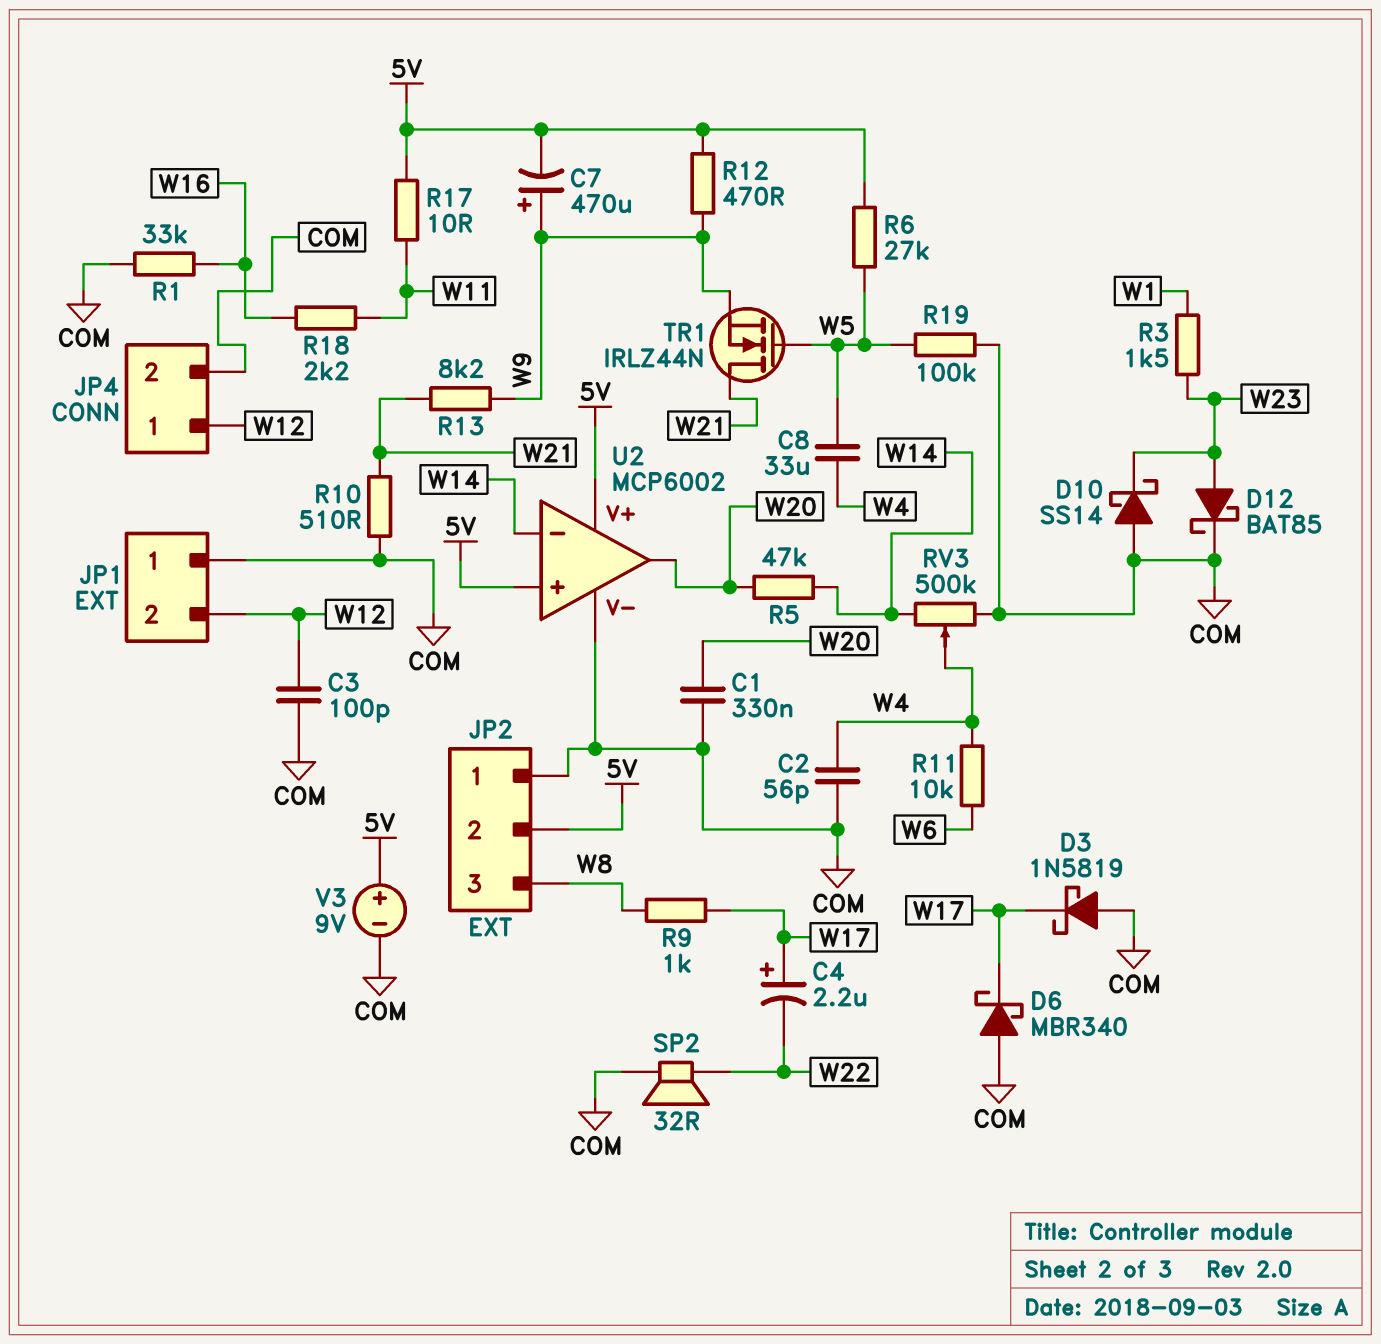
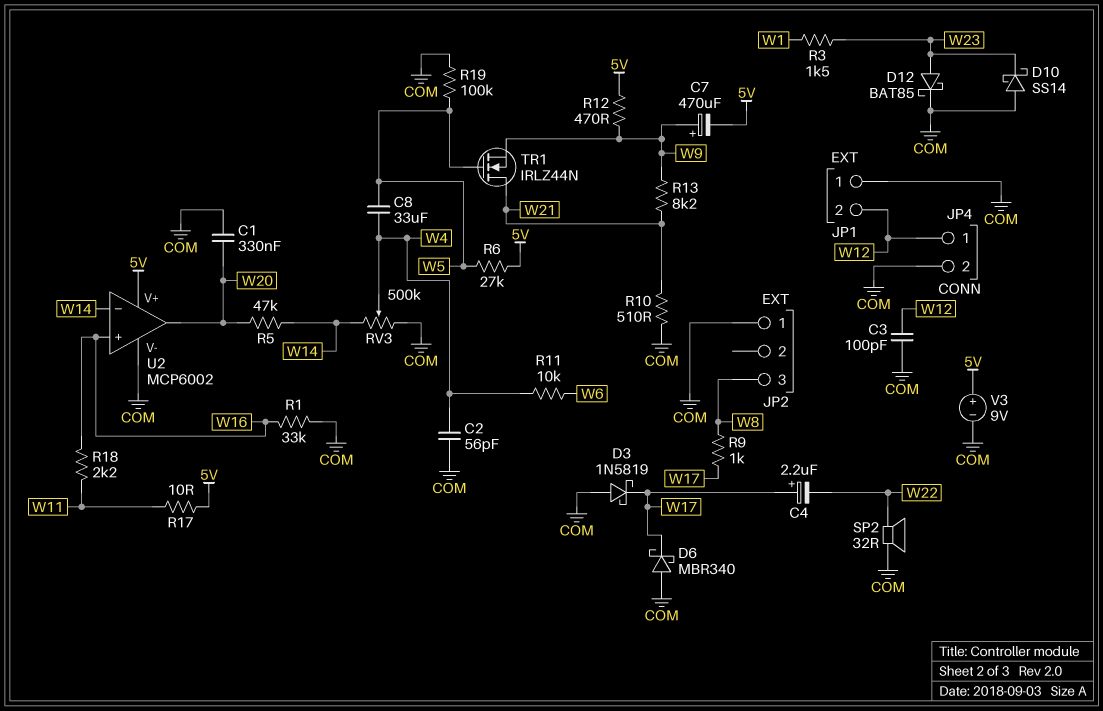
JP2 pin 2: 5V -> none
U2 pin in+: 5V -> W16

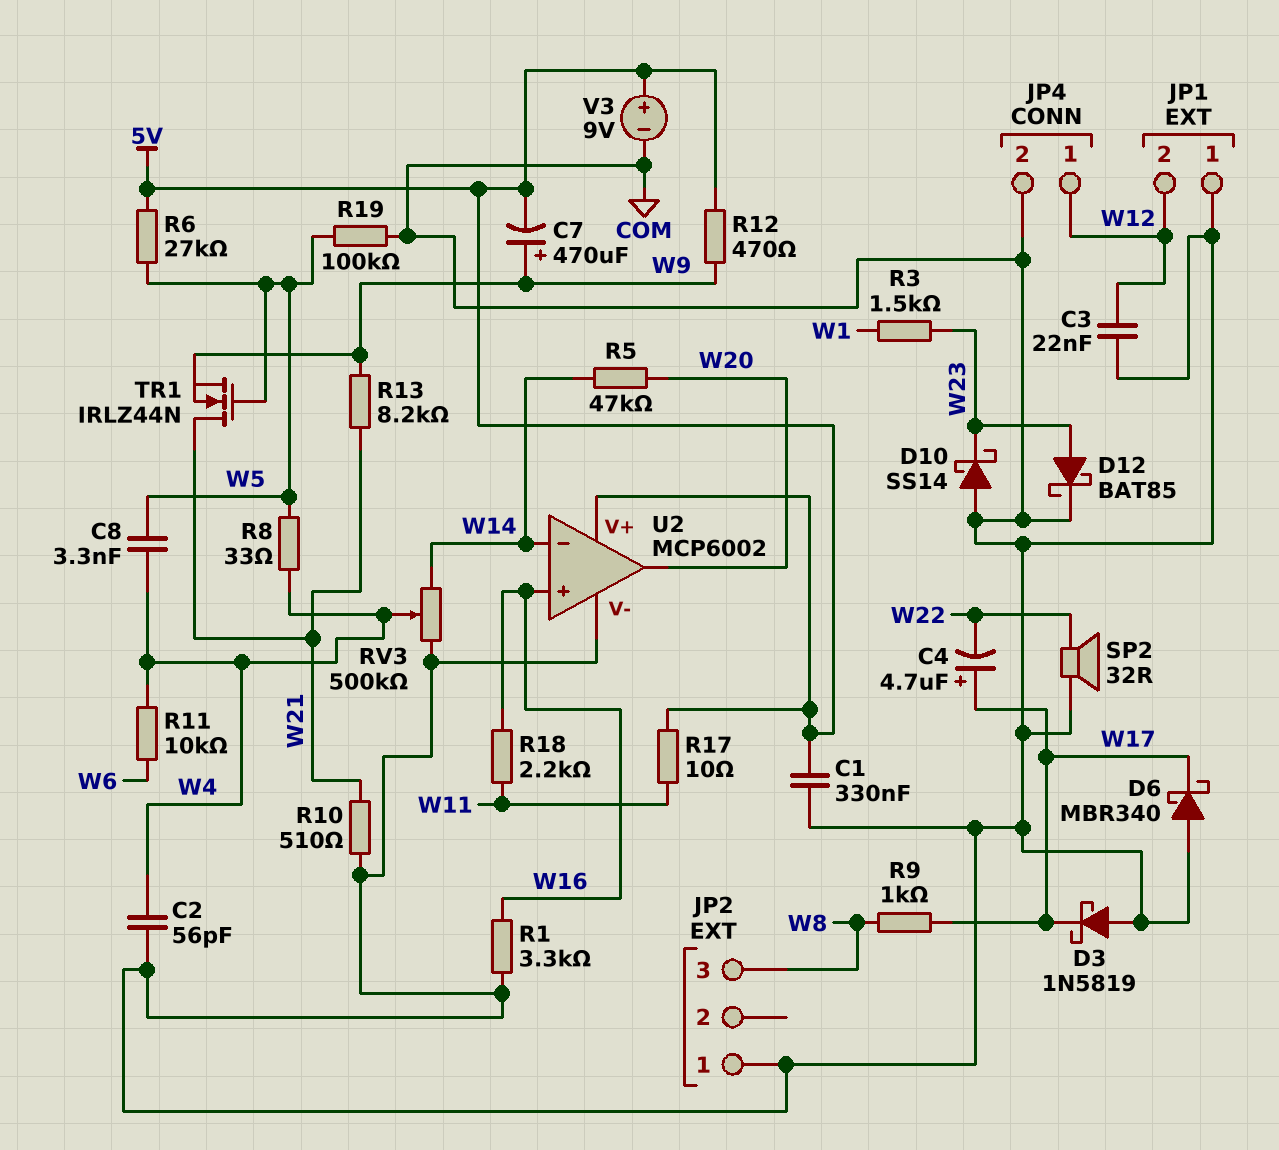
C1: 330nF (COM, W20) -> 330nF (5V, COM)
C3: 100pF (COM, W12) -> 22nF (COM, W12)
C4: 2.2uF (plus W17, minus W22) -> 4.7uF (plus W17, minus W22)
C8: 33uF (W4, W5) -> 3.3nF (W4, W5)
R1: 33k (COM, W16) -> 3.3k (COM, W16)
R8: none -> 33 (W4, W5)

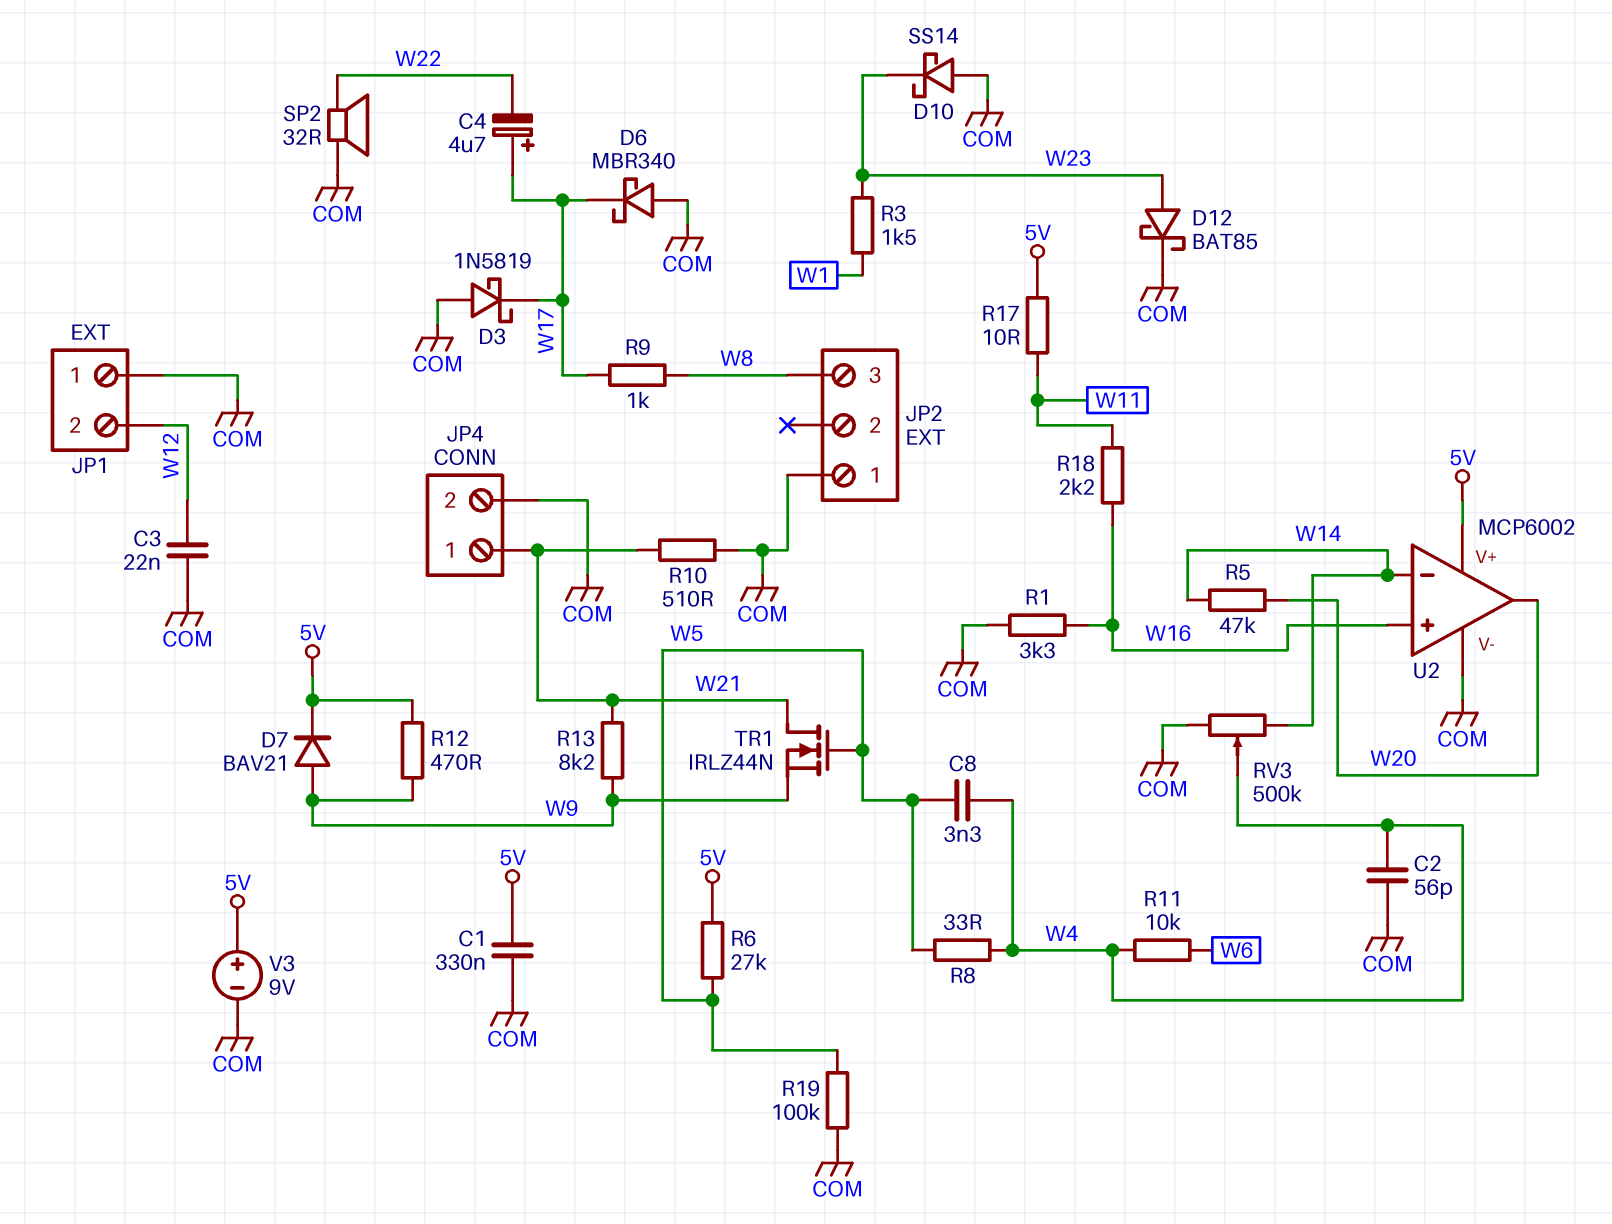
C7: 470uF (plus W9, minus 5V) -> none
D7: none -> diode BAV21 (A W9, K 5V)
JP4 pin 1: W12 -> W21

